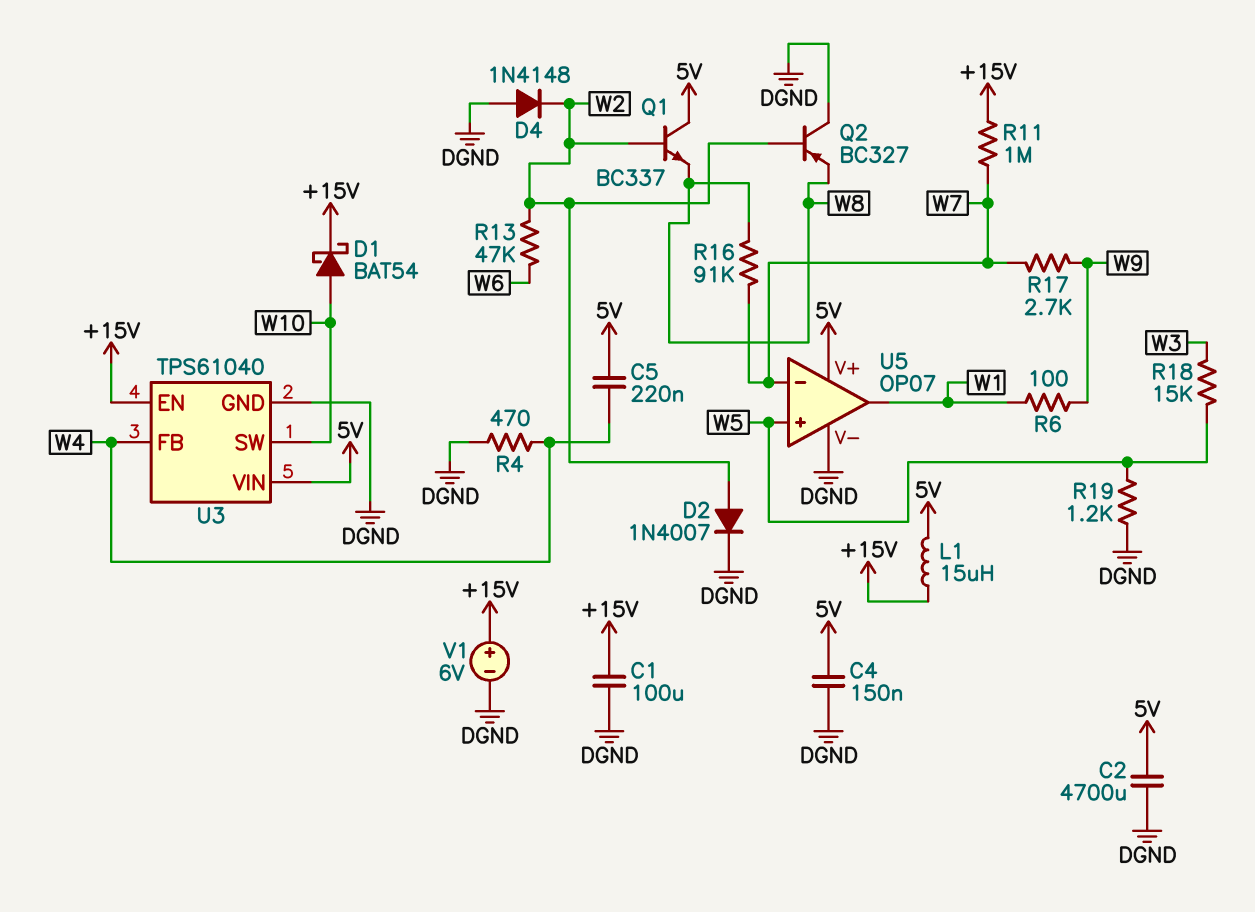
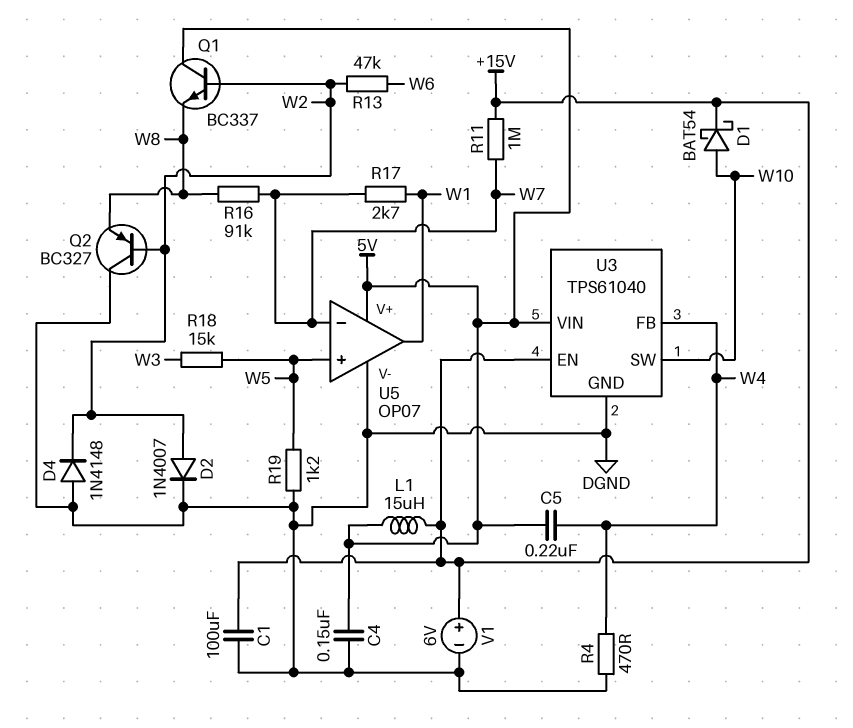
C2: 4700uF (5V, DGND) -> none
R6: 100 (W1, W9) -> none
R17: 2.7k (W7, W9) -> 2.7k (W1, W7)

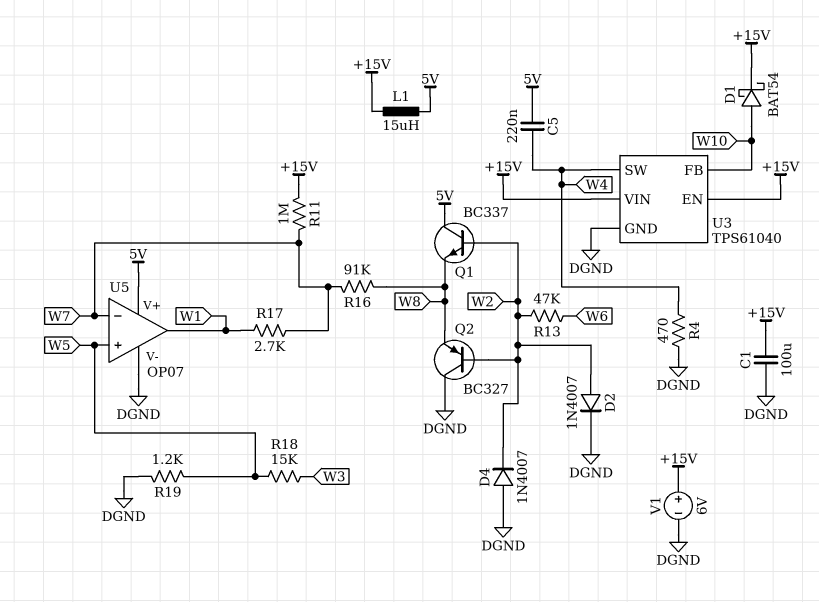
C4: 150nF (5V, DGND) -> none
D4: diode 1N4148 (A DGND, K W2) -> diode 1N4007 (A DGND, K W2)
U3 pin FB: W4 -> W10
U3 pin SW: W10 -> W4
U3 pin VIN: 5V -> +15V

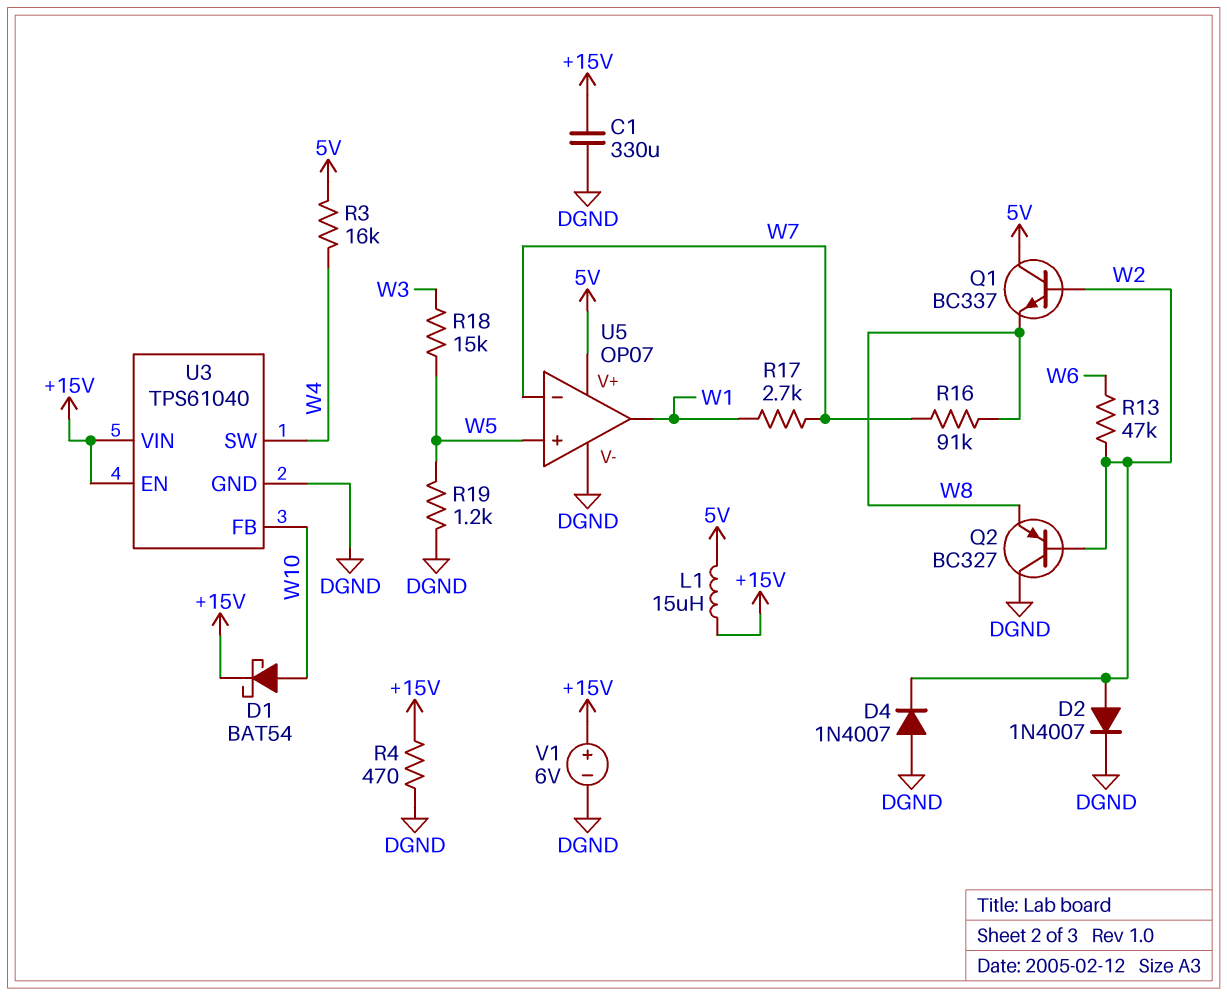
C1: 100uF (+15V, DGND) -> 330uF (+15V, DGND)
C5: 220nF (5V, W4) -> none
R3: none -> 16k (5V, W4)
R4: 470 (DGND, W4) -> 470 (+15V, DGND)
R11: 1M (+15V, W7) -> none

